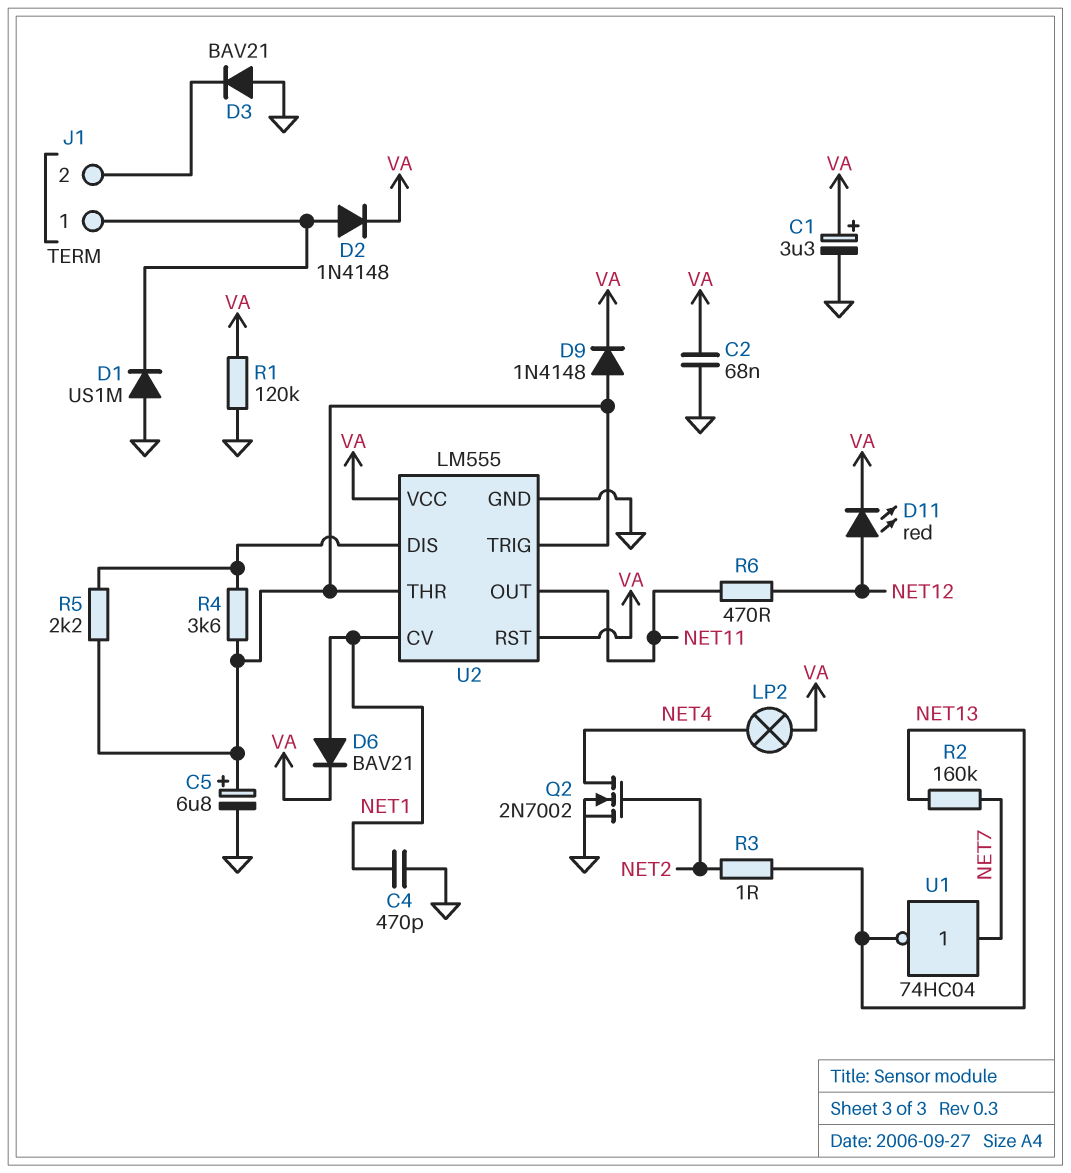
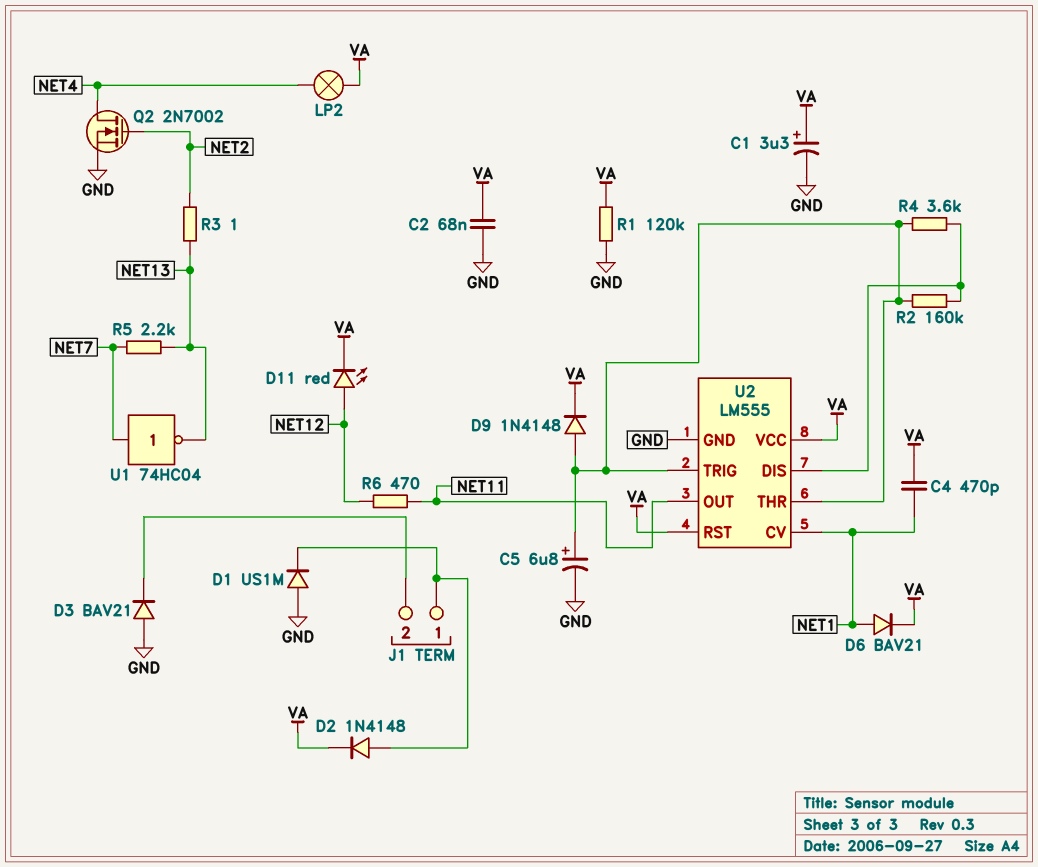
C4: 470pF (GND, NET1) -> 470pF (NET1, VA)
R2: 160k (NET7, NET13) -> 160k (U2/DIS, U2/THR)
R5: 2.2k (U2/DIS, U2/THR) -> 2.2k (NET7, NET13)

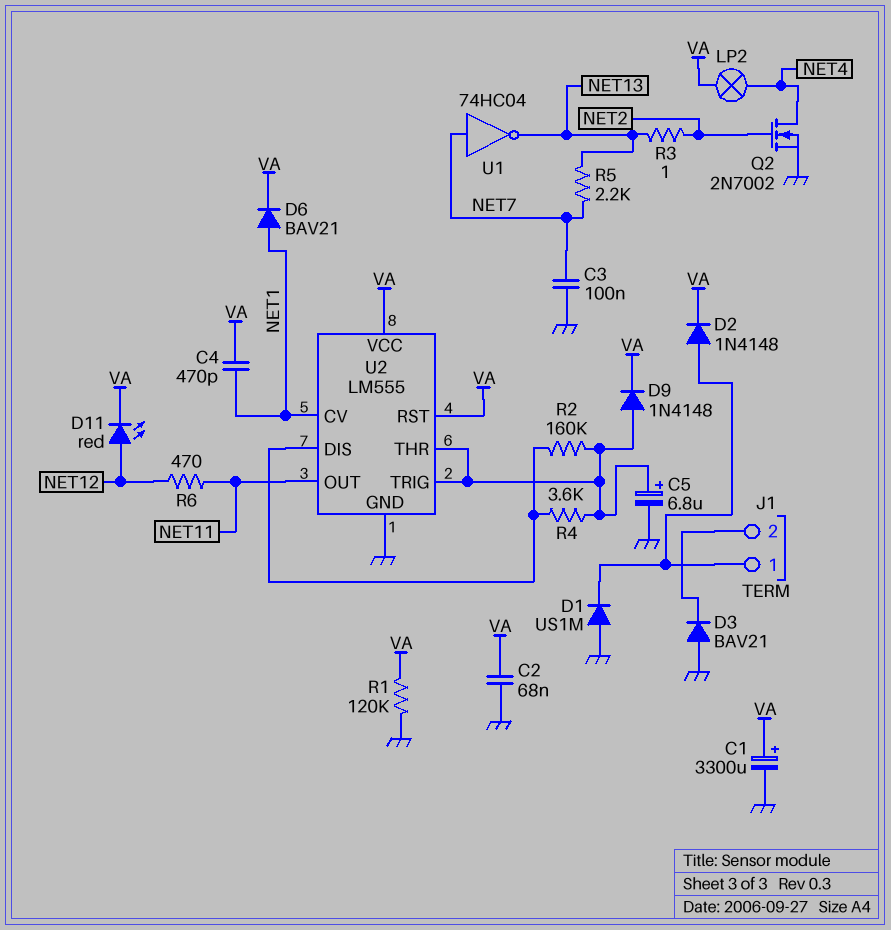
C1: 3.3uF (plus VA, minus GND) -> 3300uF (plus VA, minus GND)
C3: none -> 100nF (GND, NET7)

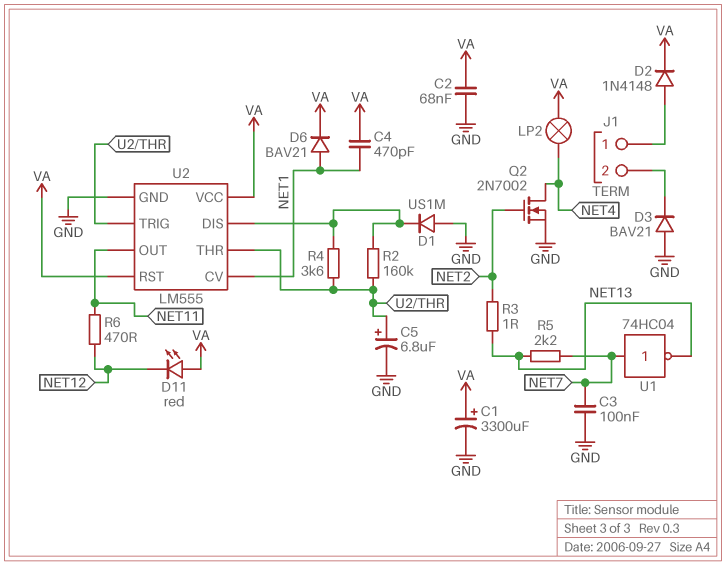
D1: diode US1M (A GND, K J1/1) -> diode US1M (A GND, K U2/DIS)
D9: diode 1N4148 (A U2/THR, K VA) -> none
D11: LED red (A NET12, K VA) -> LED red (A VA, K NET12)
R1: 120k (GND, VA) -> none

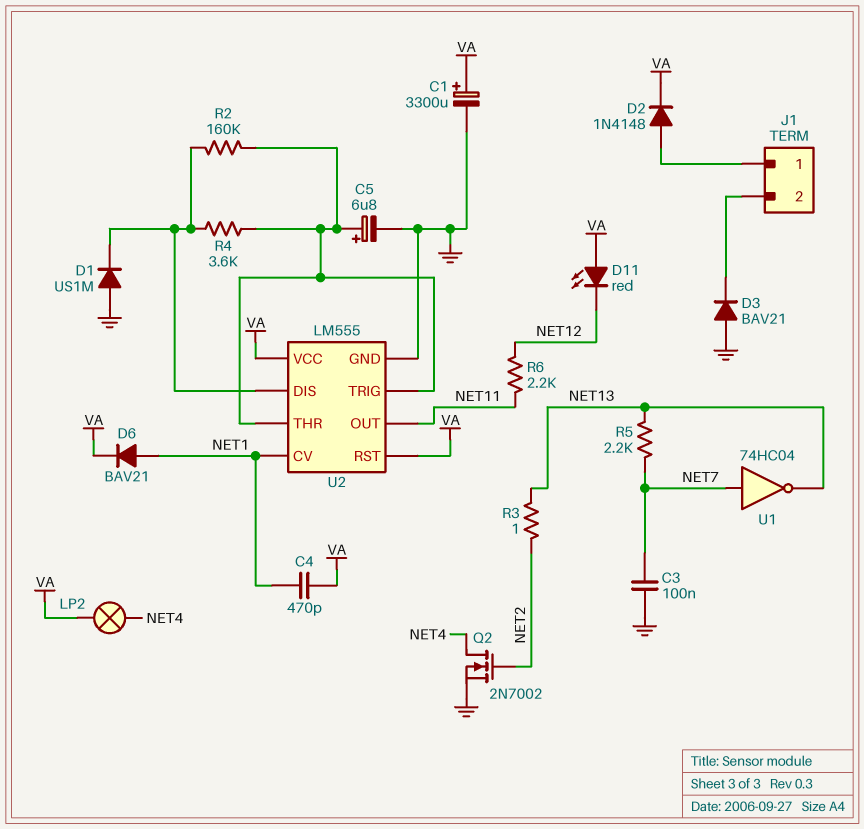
C2: 68nF (GND, VA) -> none
R6: 470 (NET11, NET12) -> 2.2k (NET11, NET12)

